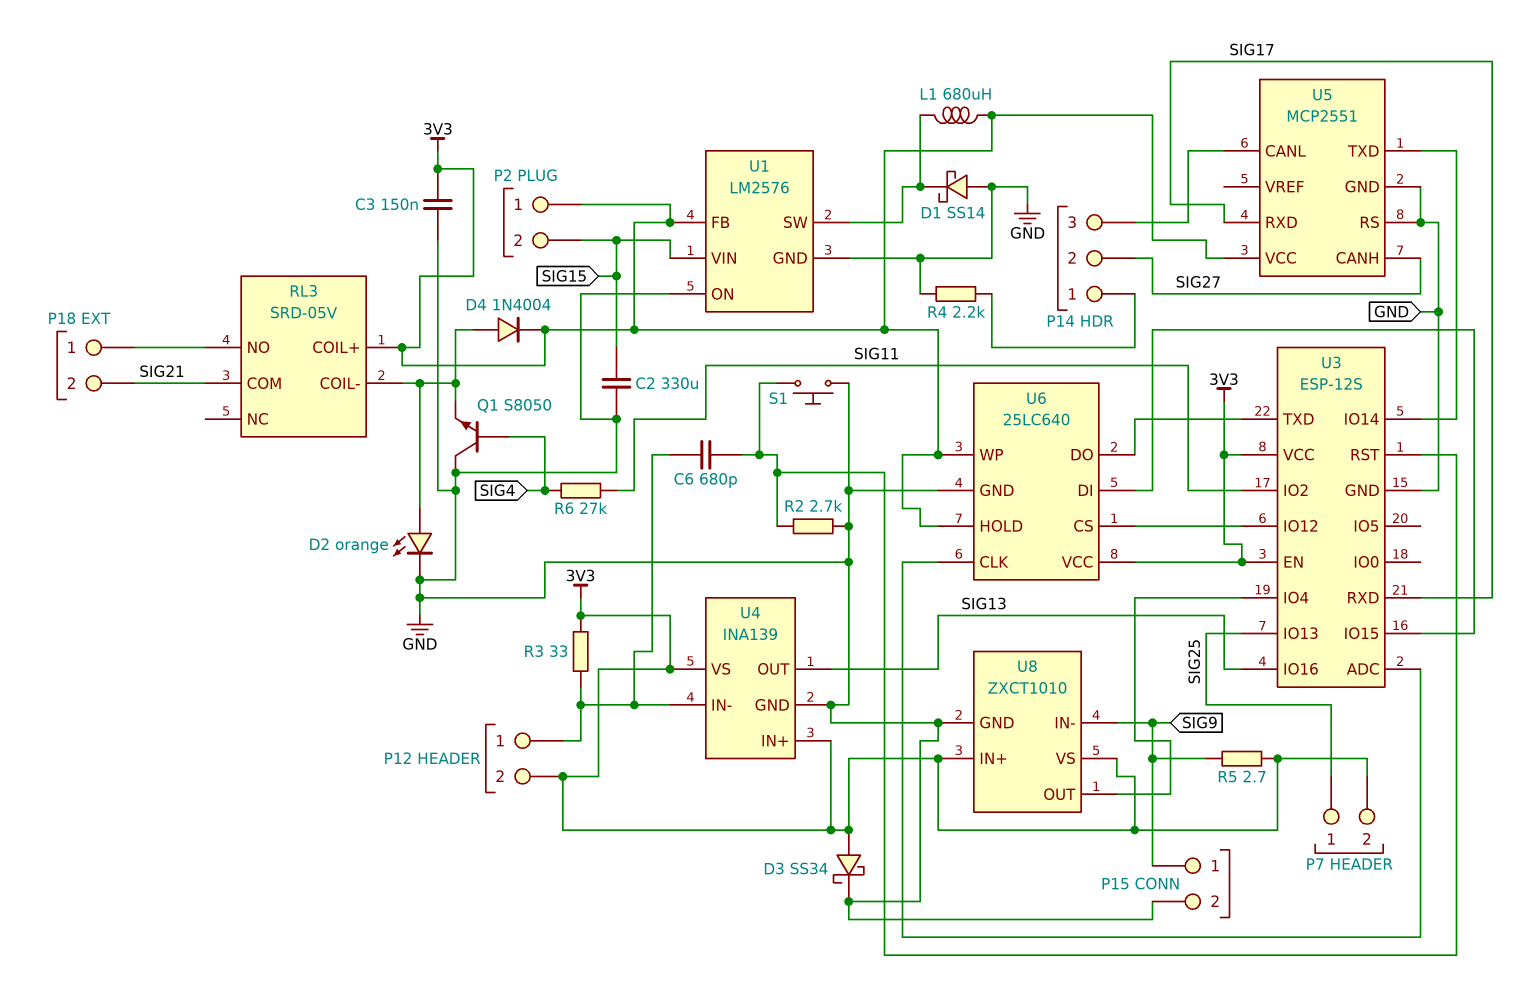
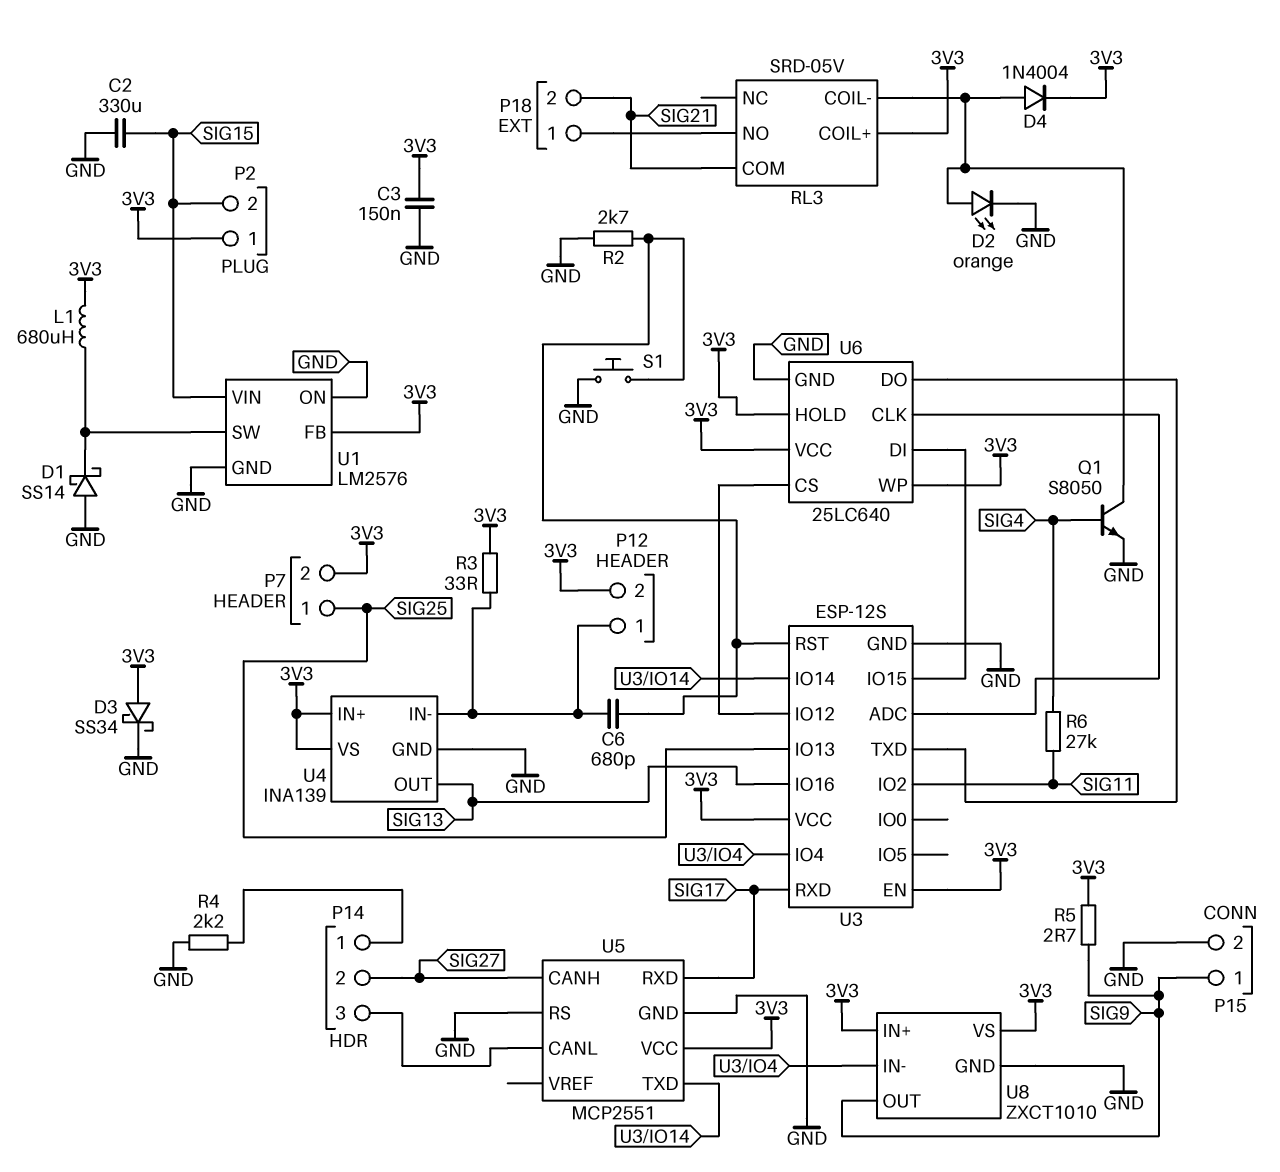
Q1: NPN S8050 (B SIG4, C GND, E RL3/COIL-) -> NPN S8050 (B SIG4, C RL3/COIL-, E GND)
U8 pin IN-: SIG9 -> U3/IO4
U8 pin OUT: U3/IO4 -> SIG9

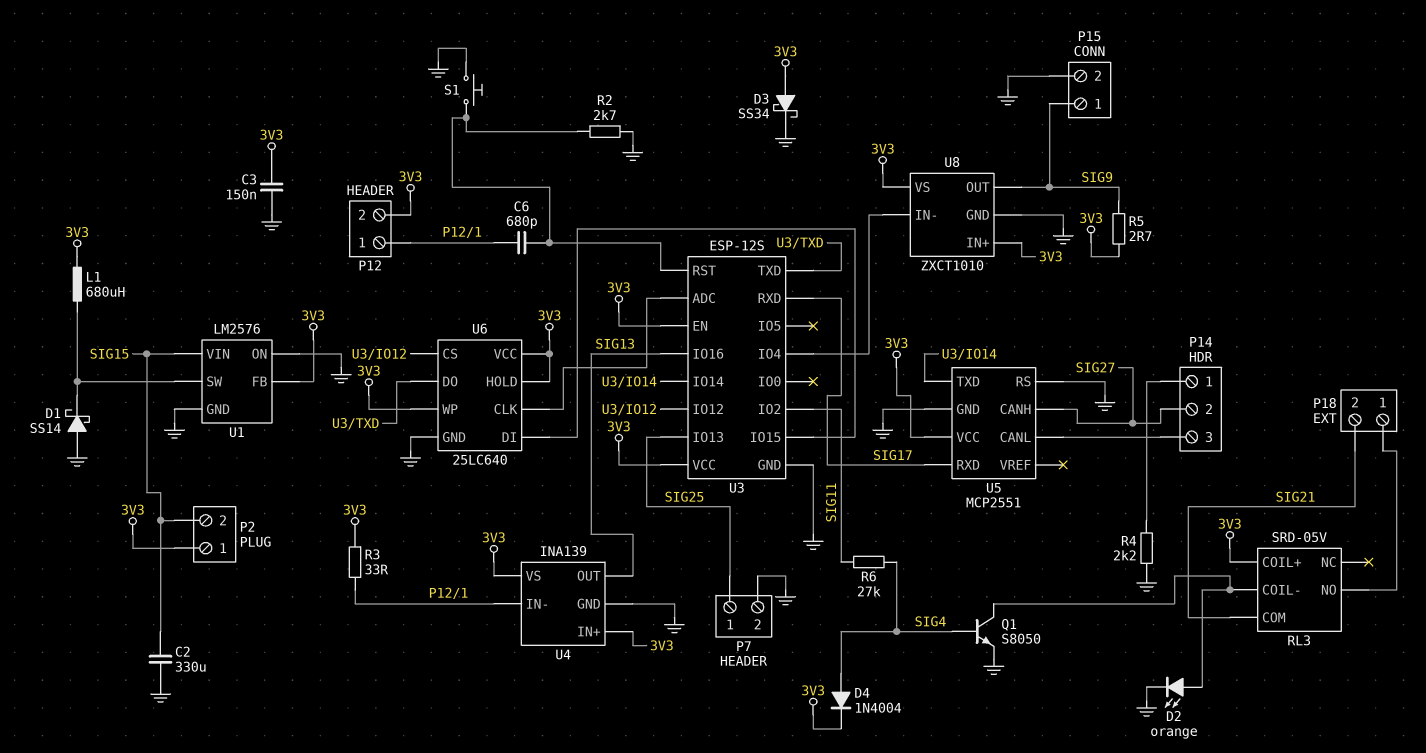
D4: diode 1N4004 (A RL3/COIL-, K 3V3) -> diode 1N4004 (A SIG4, K 3V3)
P7 pin 2: 3V3 -> GND

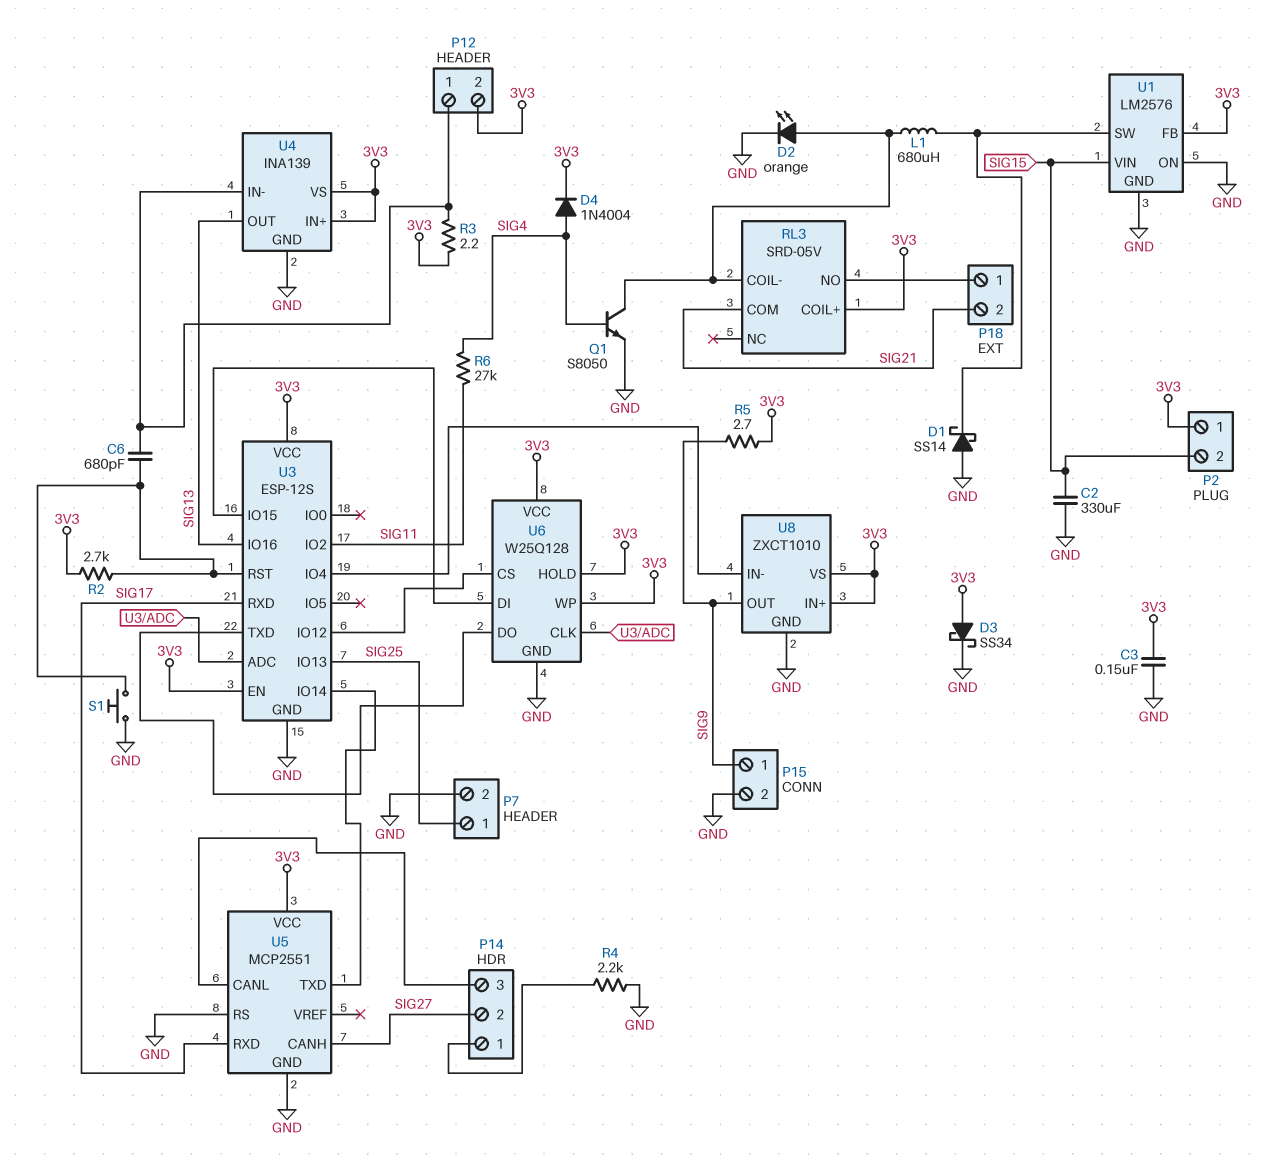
L1: 680uH (3V3, U1/SW) -> 680uH (RL3/COIL-, U1/SW)
R2: 2.7k (GND, U3/RST) -> 2.7k (3V3, U3/RST)
R3: 33 (3V3, P12/1) -> 2.2 (3V3, P12/1)
U6: 25LC640 -> W25Q128

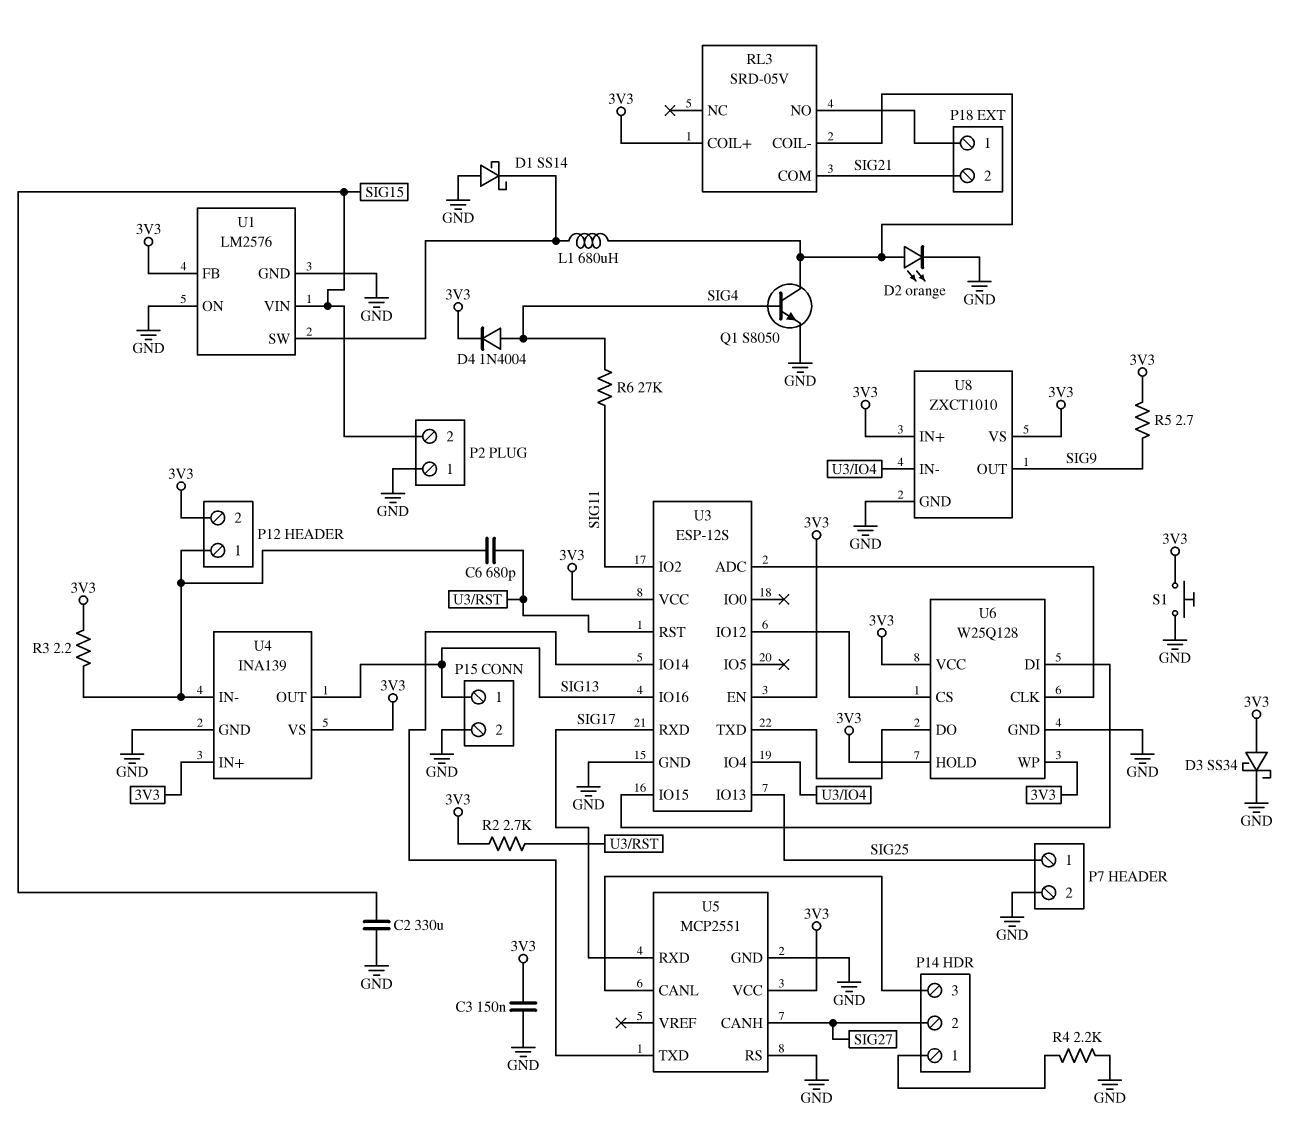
P2 pin 1: 3V3 -> GND
P15 pin 1: SIG9 -> SIG13
S1: button (GND, U3/RST) -> button (3V3, GND)

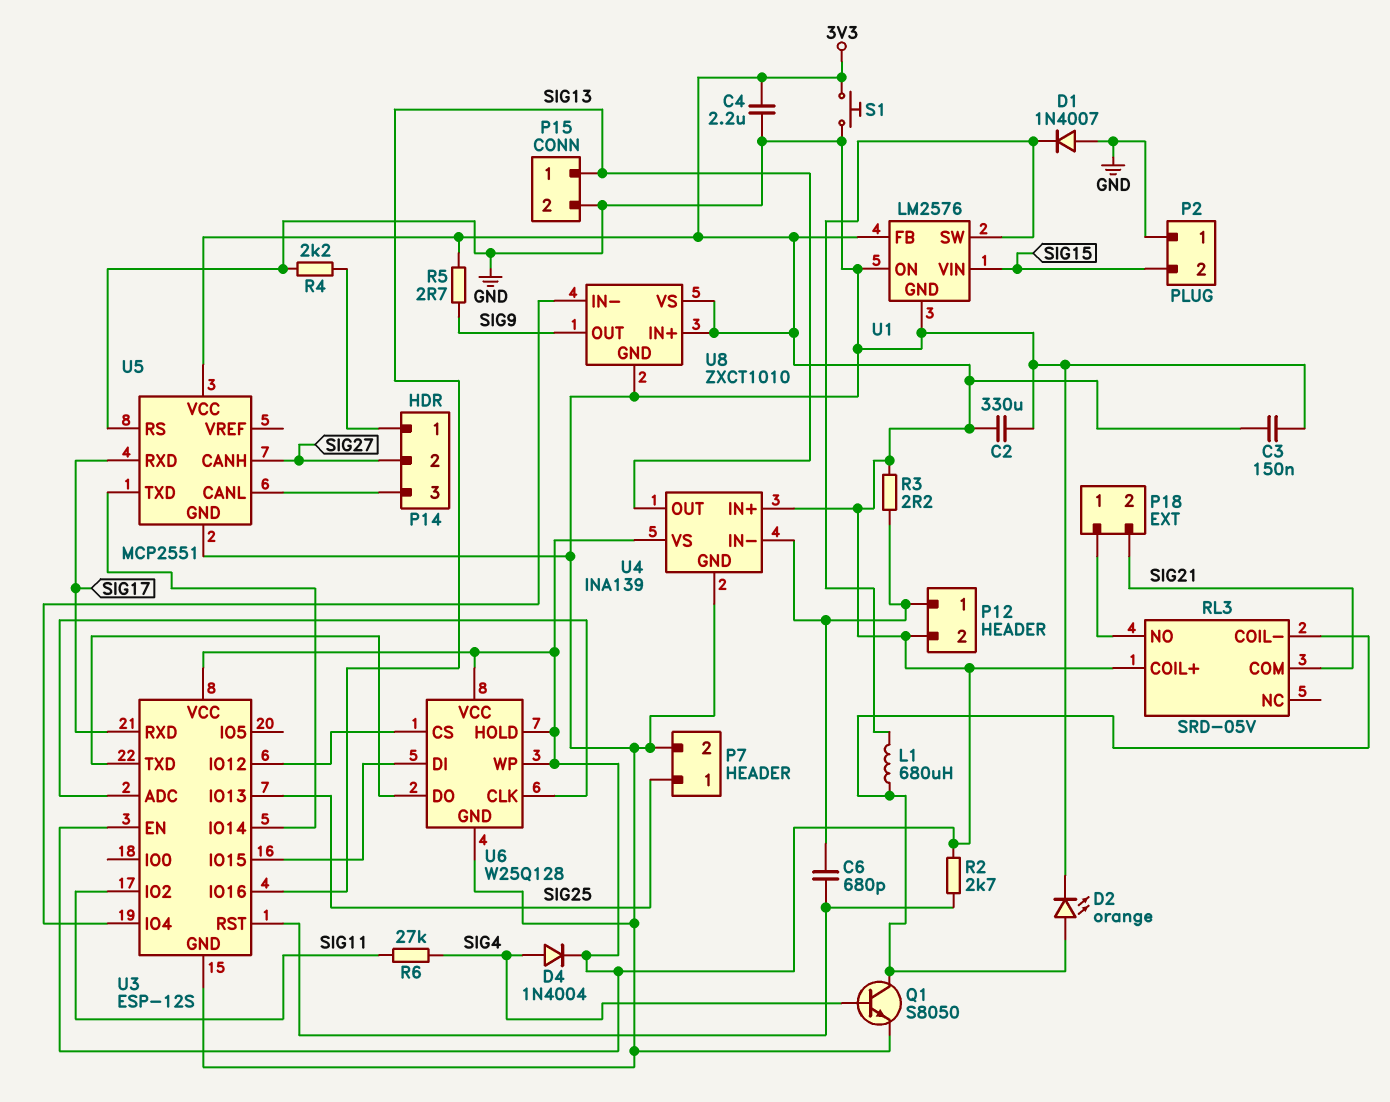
C2: 330uF (GND, SIG15) -> 330uF (3V3, GND)
C4: none -> 2.2uF (3V3, GND)
D1: schottky SS14 (A GND, K U1/SW) -> diode 1N4007 (A GND, K U1/SW)
D3: schottky SS34 (A 3V3, K GND) -> none

